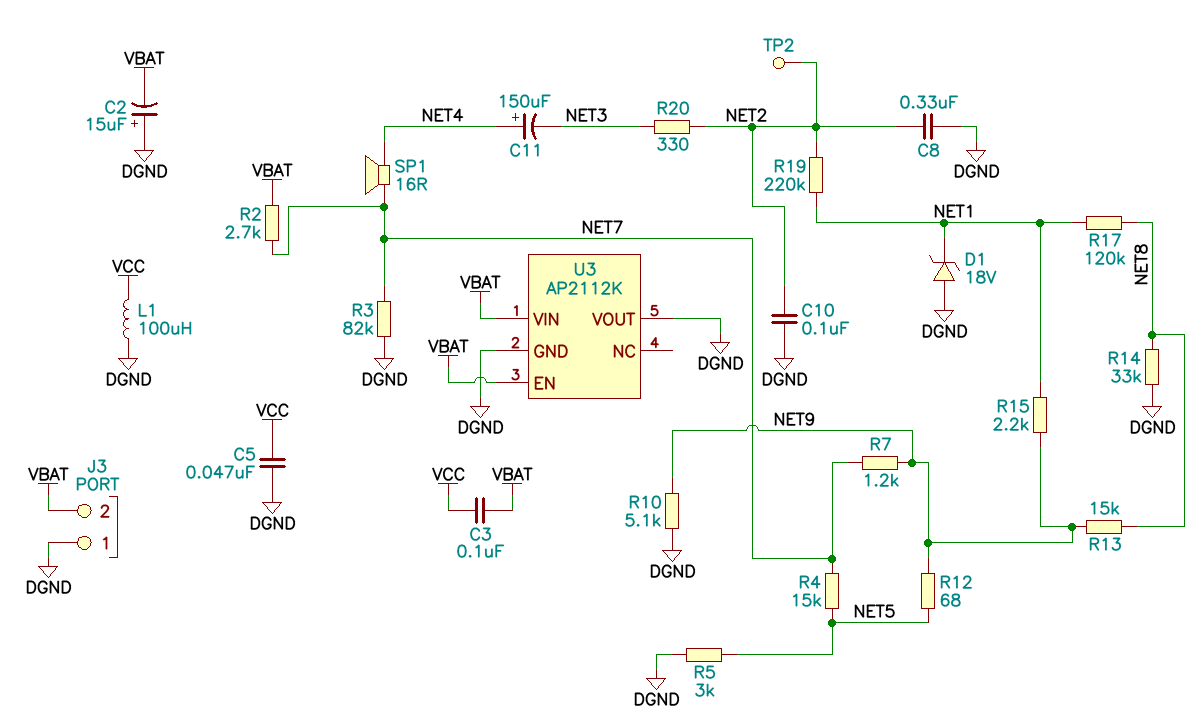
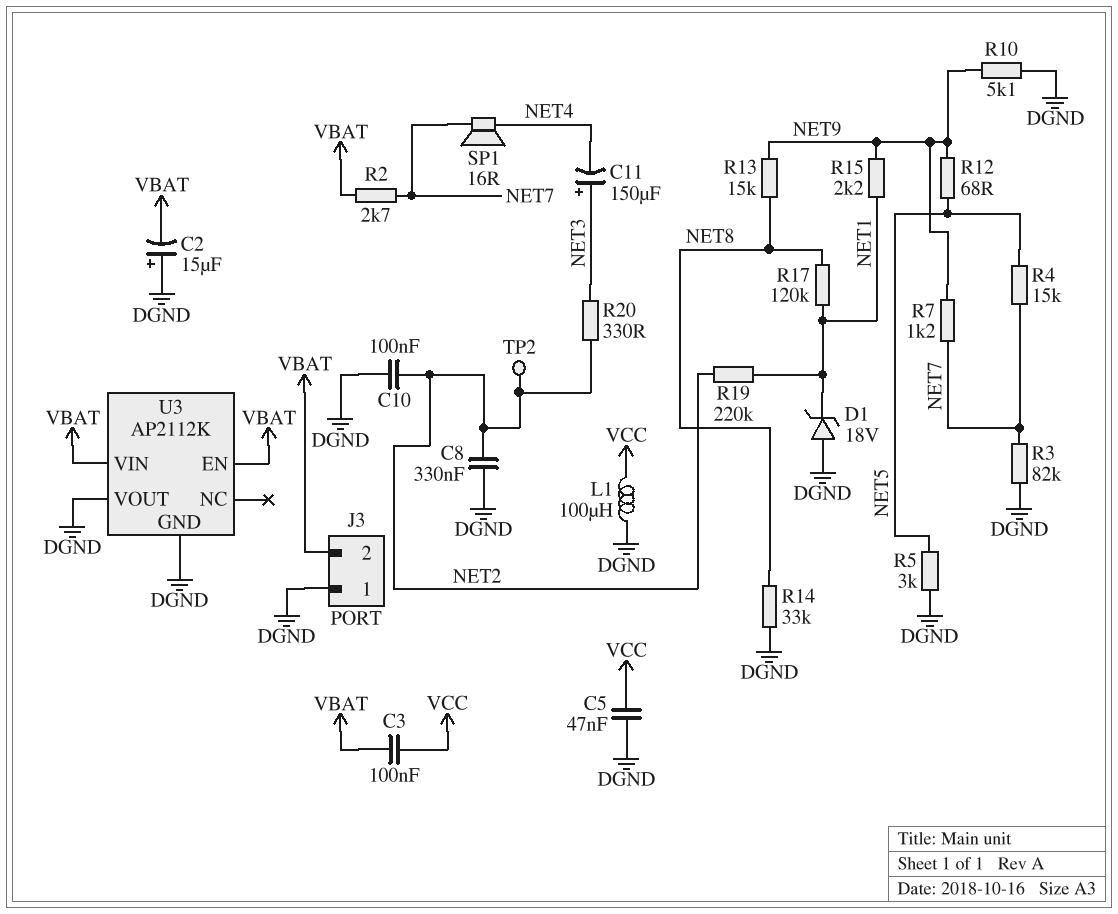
C11: 150uF (plus NET4, minus NET3) -> 150uF (plus NET3, minus NET4)

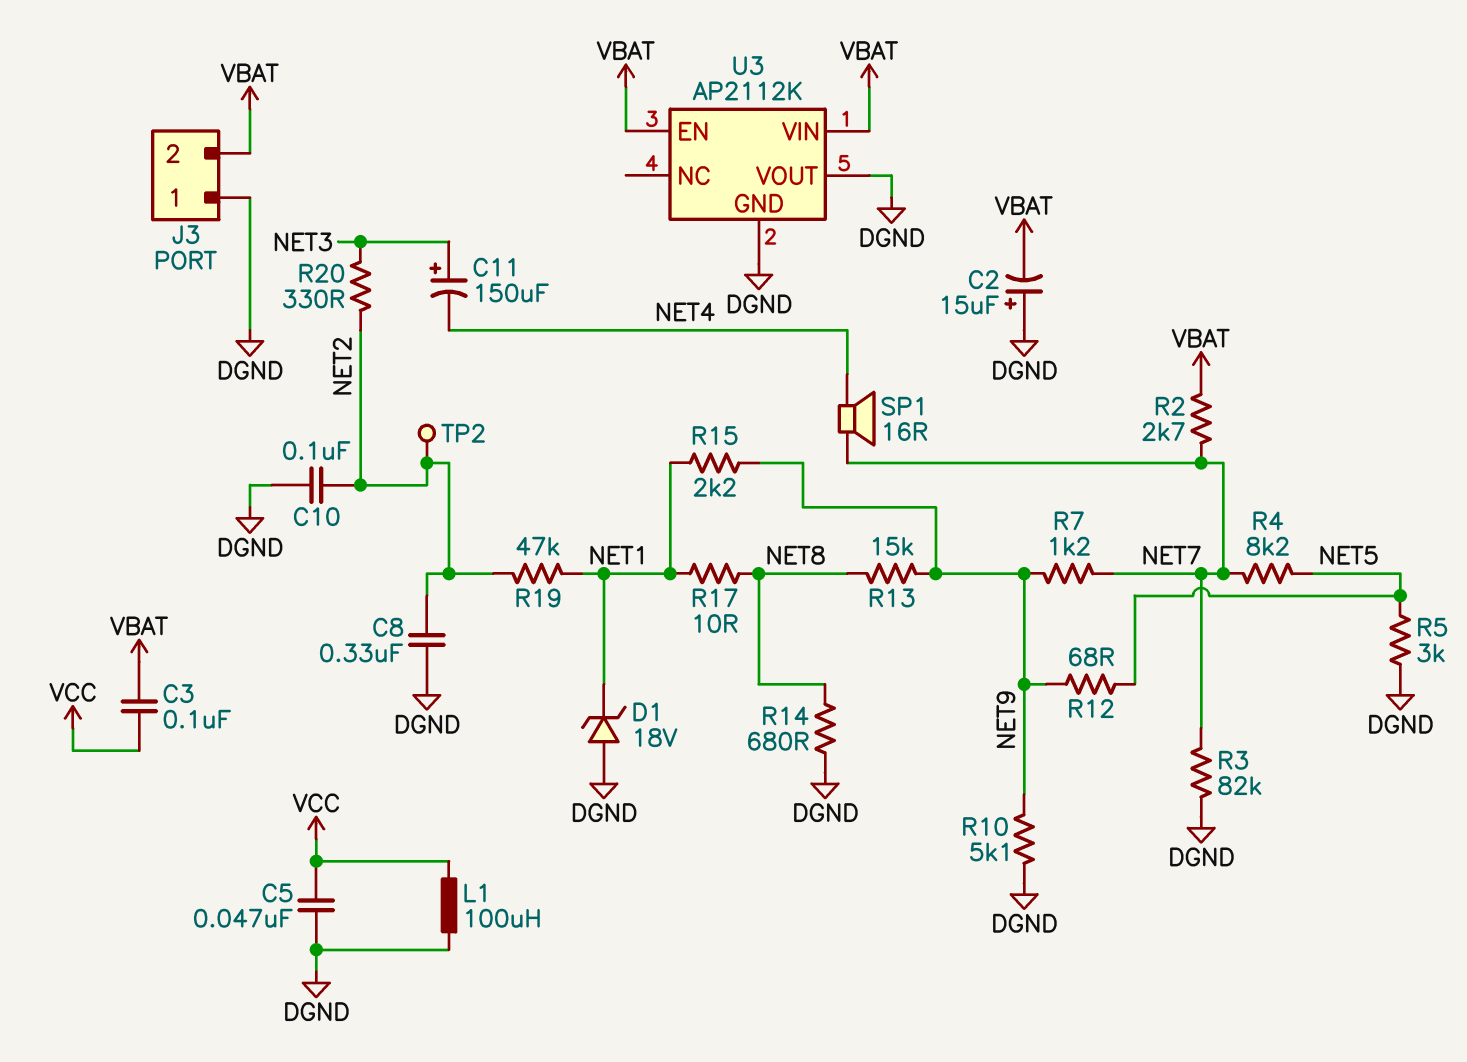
R4: 15k (NET5, NET7) -> 8.2k (NET5, NET7)
R14: 33k (DGND, NET8) -> 680 (DGND, NET8)
R17: 120k (NET1, NET8) -> 10 (NET1, NET8)
R19: 220k (NET1, NET2) -> 47k (NET1, NET2)

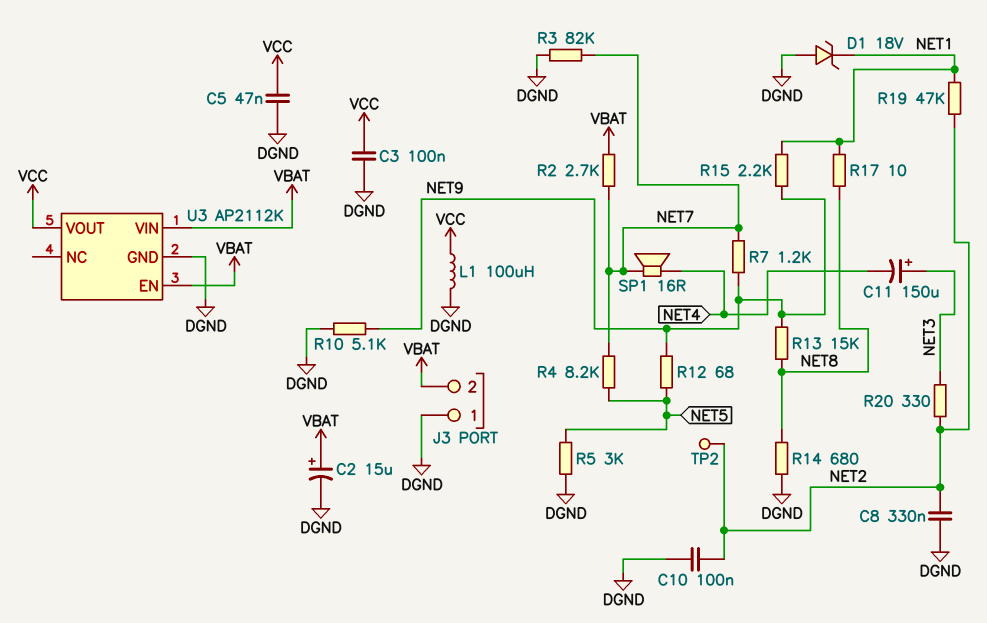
C2: 15uF (plus DGND, minus VBAT) -> 15uF (plus VBAT, minus DGND)
C3: 100nF (VBAT, VCC) -> 100nF (DGND, VCC)
U3 pin VOUT: DGND -> VCC

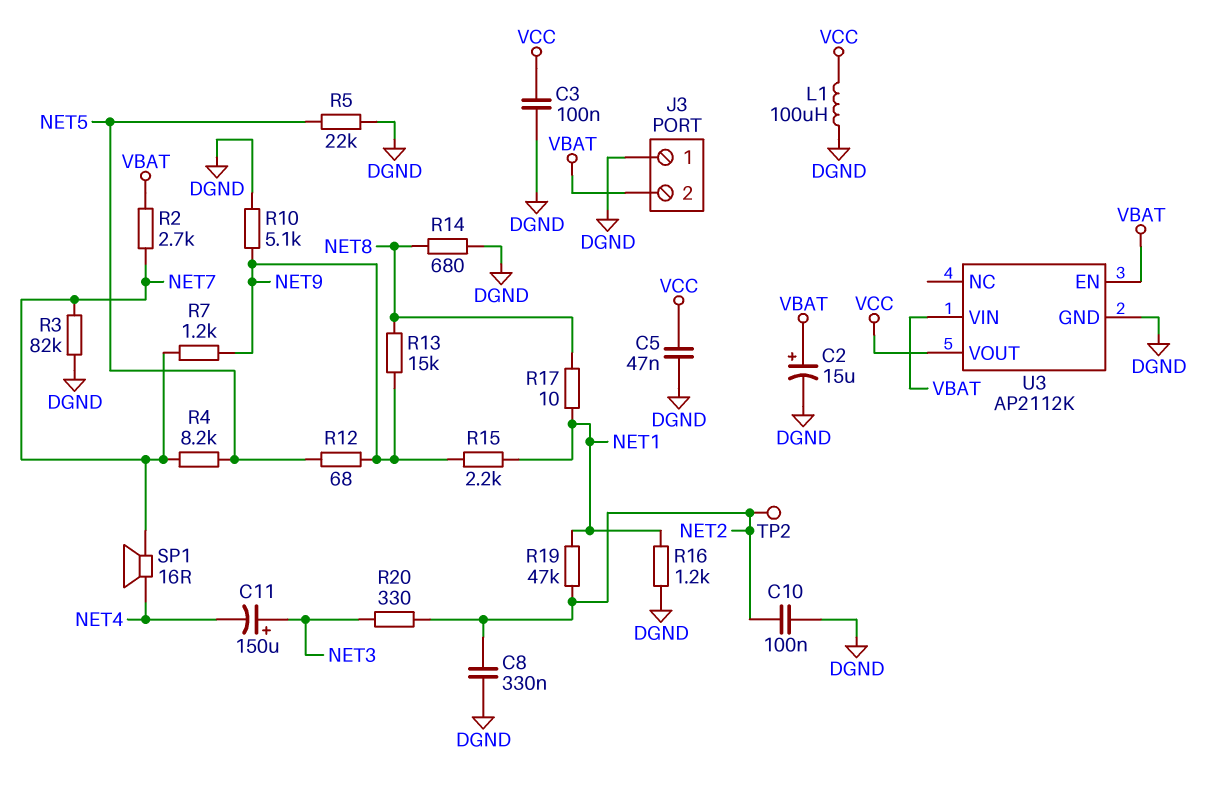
D1: zener 18V (A DGND, K NET1) -> none
R5: 3k (DGND, NET5) -> 22k (DGND, NET5)
R16: none -> 1.2k (DGND, NET1)

